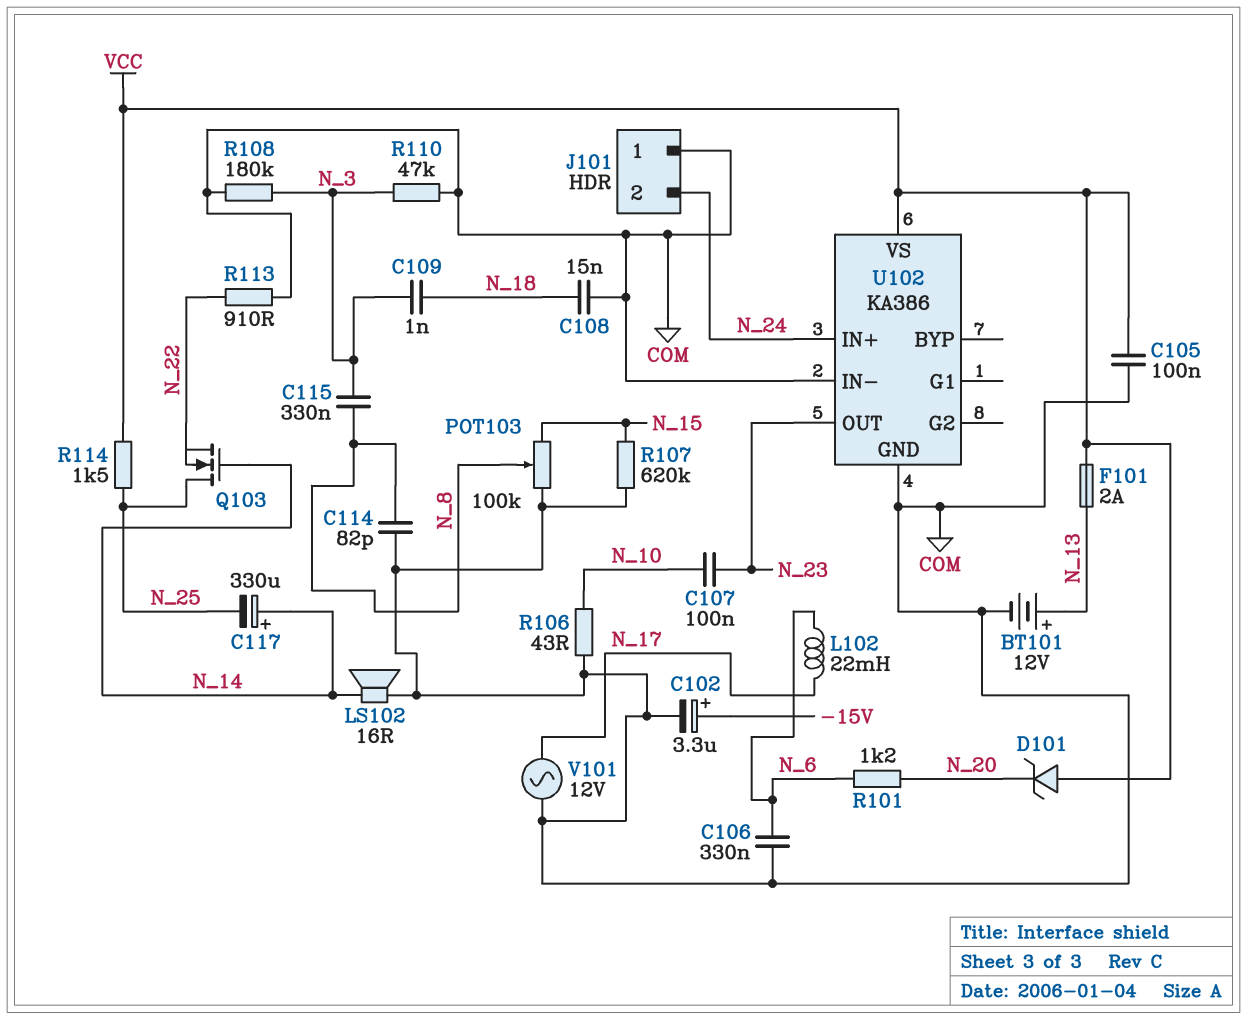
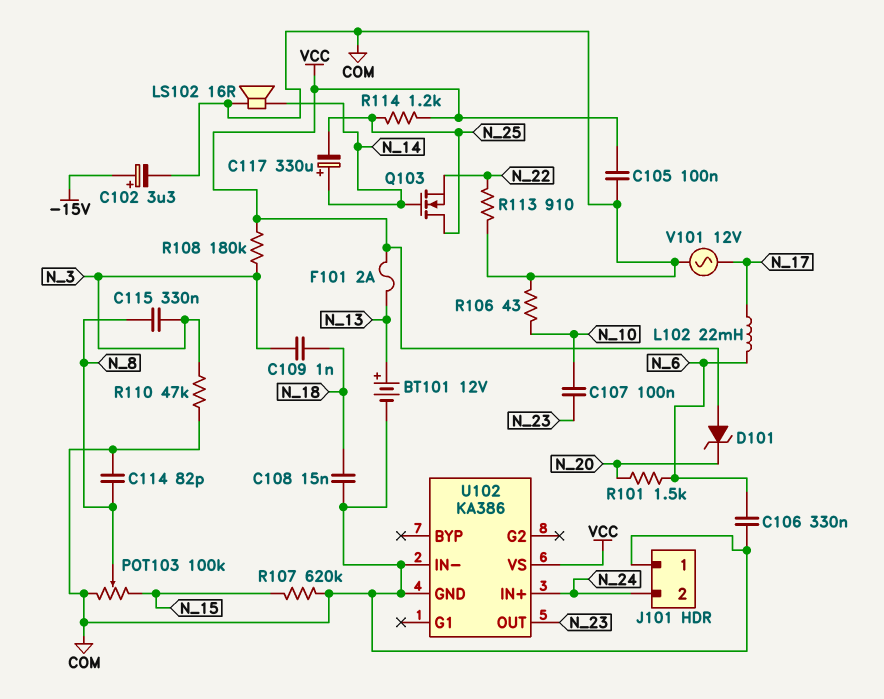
R101: 1.2k (N_6, N_20) -> 1.5k (N_6, N_20)
R108: 180k (COM, N_3) -> 180k (N_3, VCC)
R114: 1.5k (N_25, VCC) -> 1.2k (N_25, VCC)

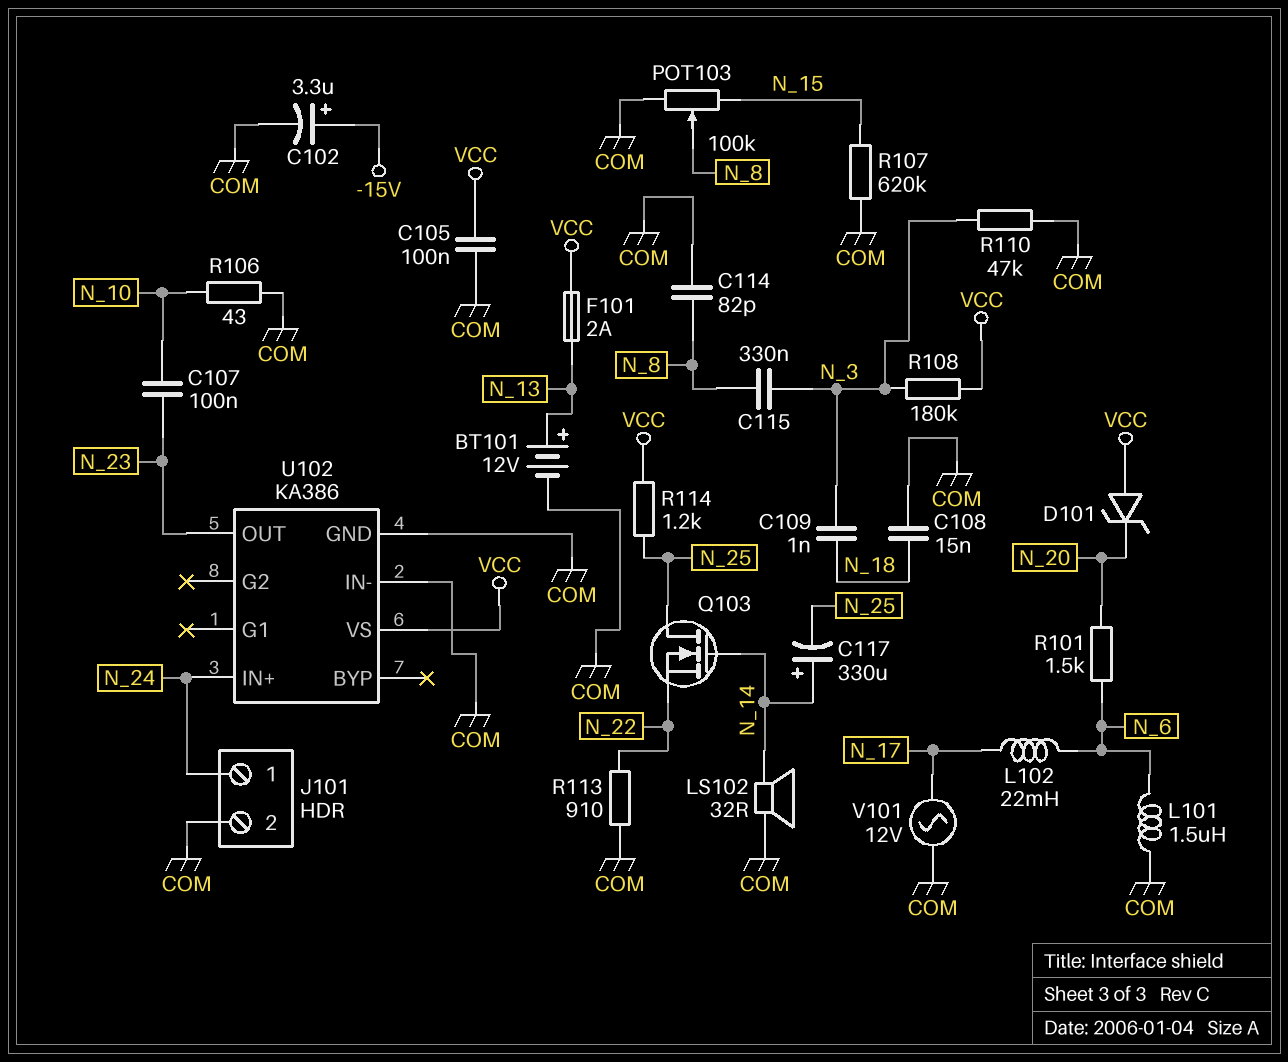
C106: 330nF (COM, N_6) -> none
J101 pin 1: COM -> N_24
J101 pin 2: N_24 -> COM
L101: none -> 1.5uH (COM, N_6)
LS102: speaker 16R (COM, N_14) -> speaker 32R (COM, N_14)

